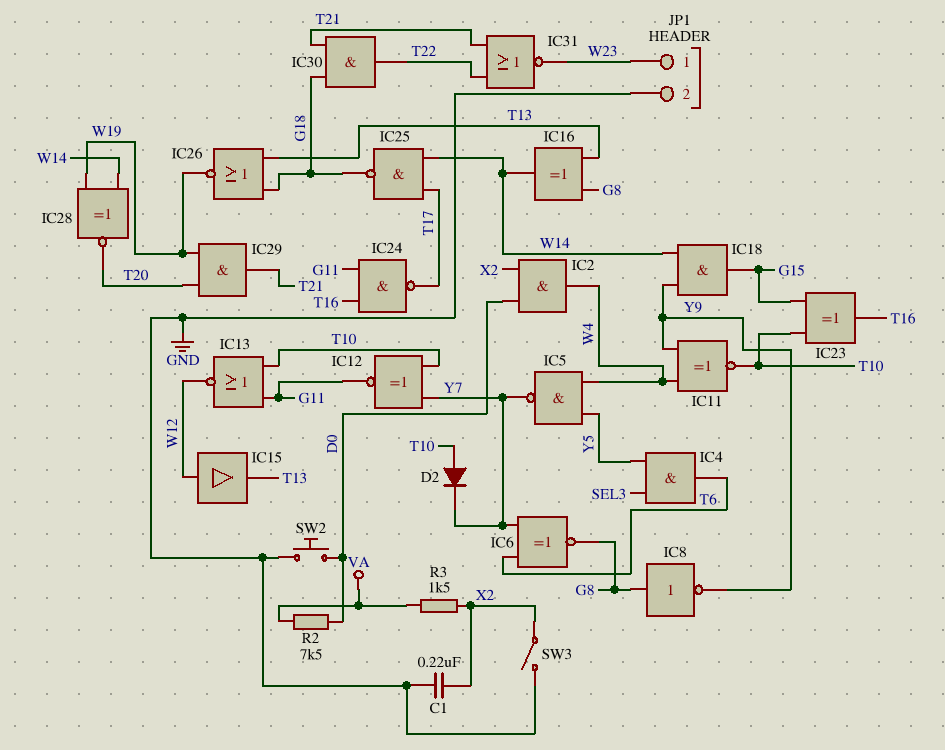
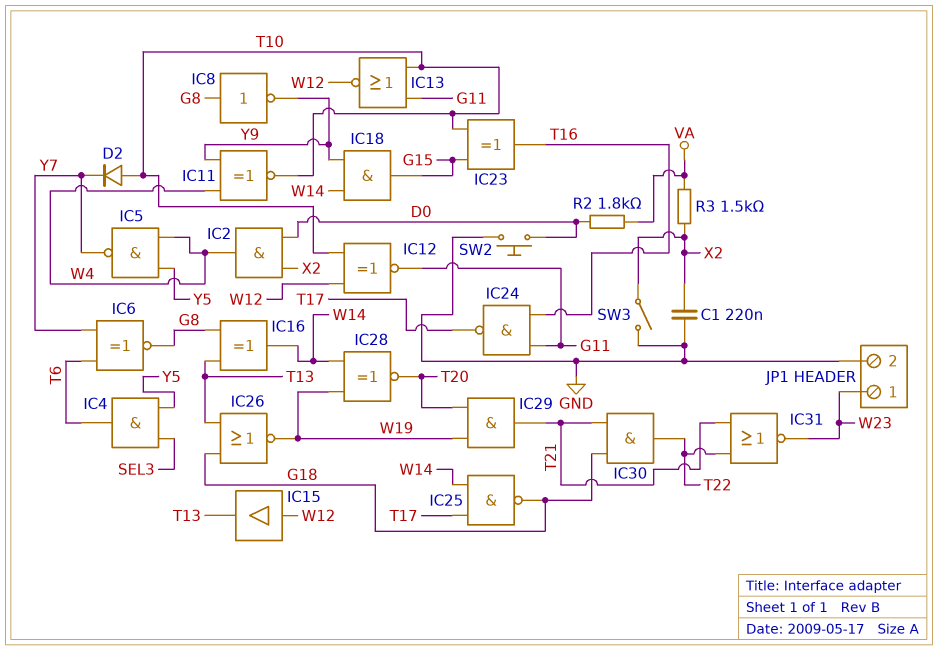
IC12: XNOR (in T10, in Y7, out G11) -> XNOR (in T10, in W12, out G11)
R2: 7.5k (D0, VA) -> 1.8k (D0, VA)

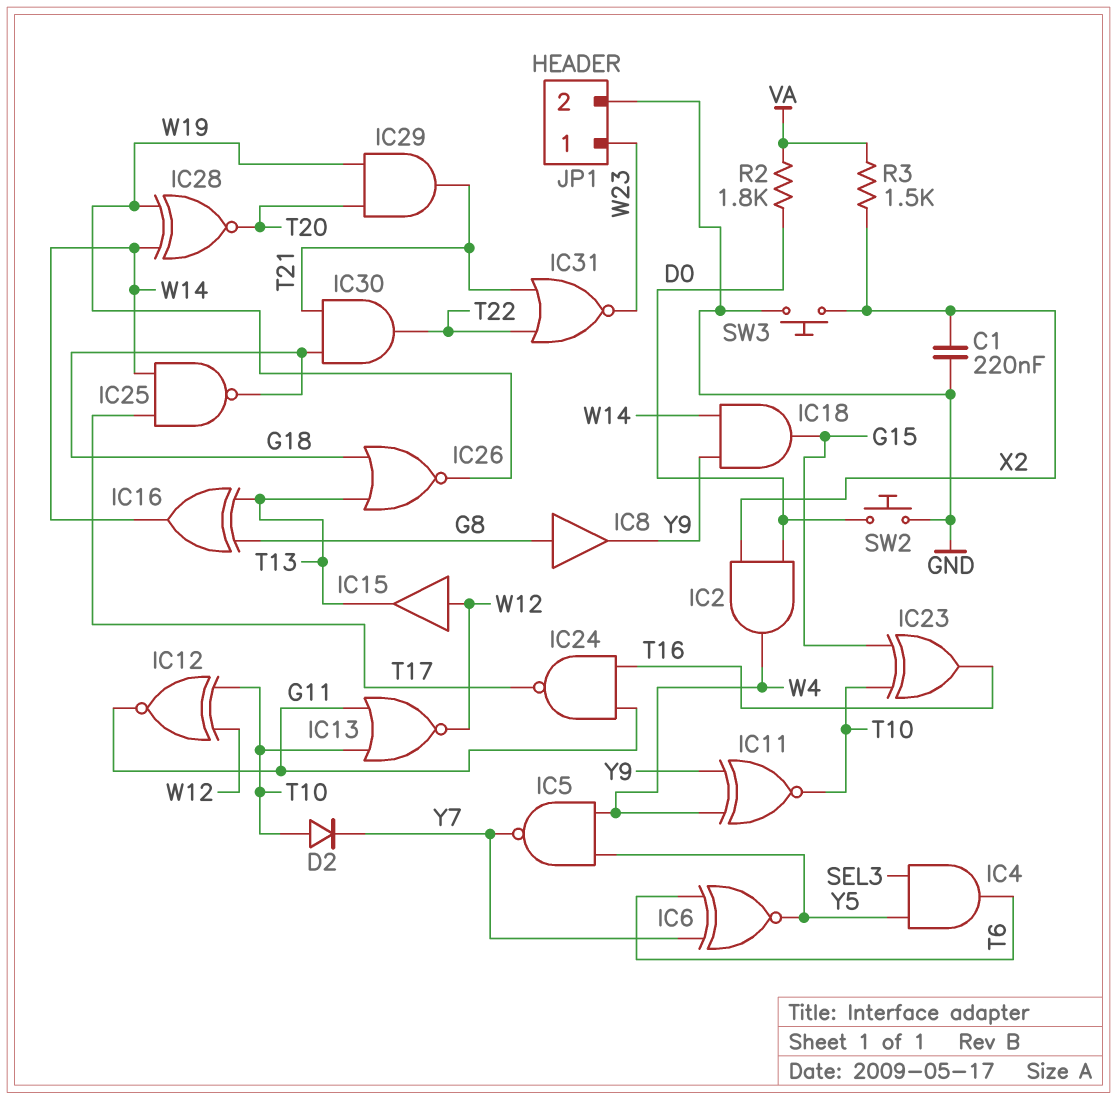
IC6: XNOR (in T6, in Y7, out G8) -> XNOR (in T6, in Y7, out Y5)
IC8: NOT (in G8, out Y9) -> buffer (in G8, out Y9)
SW3: switch (GND, X2) -> button (GND, X2)

